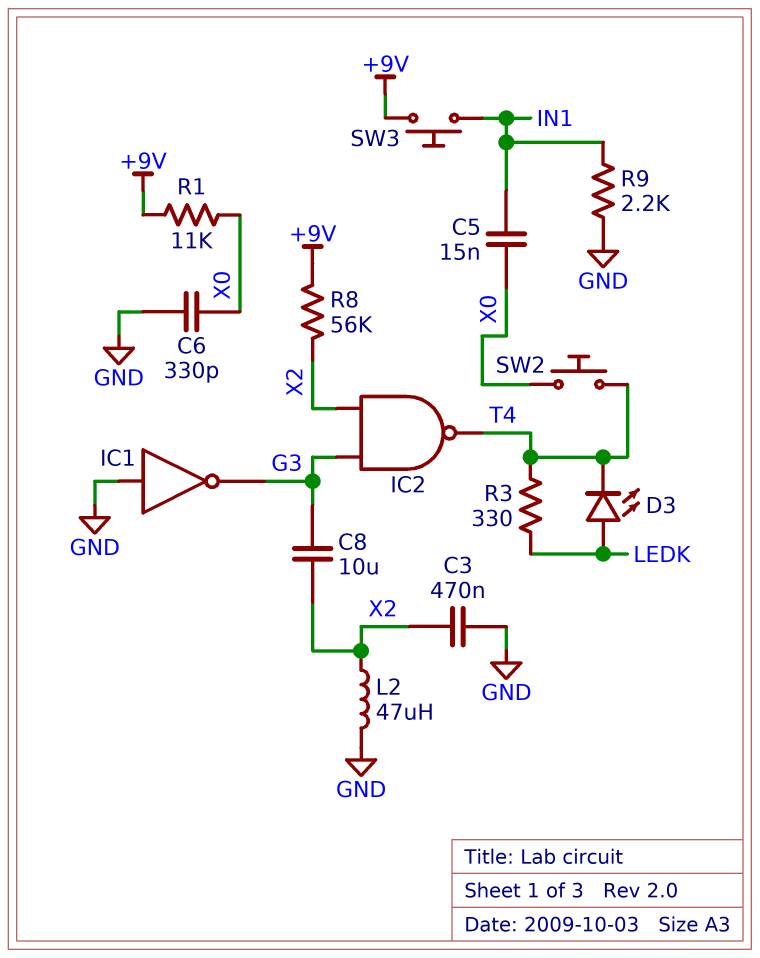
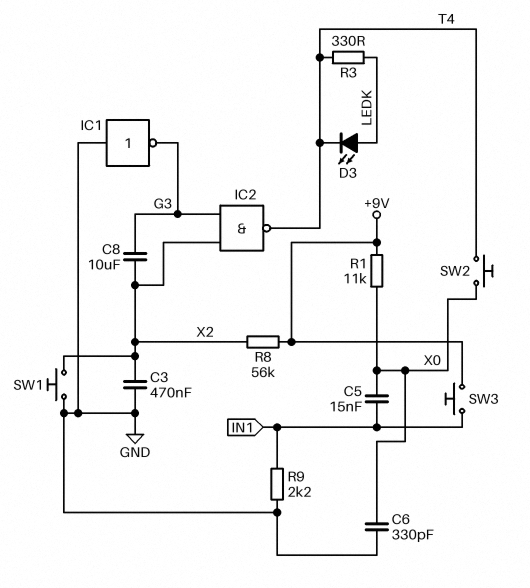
L2: 47uH (GND, X2) -> none
SW1: none -> button (GND, X2)

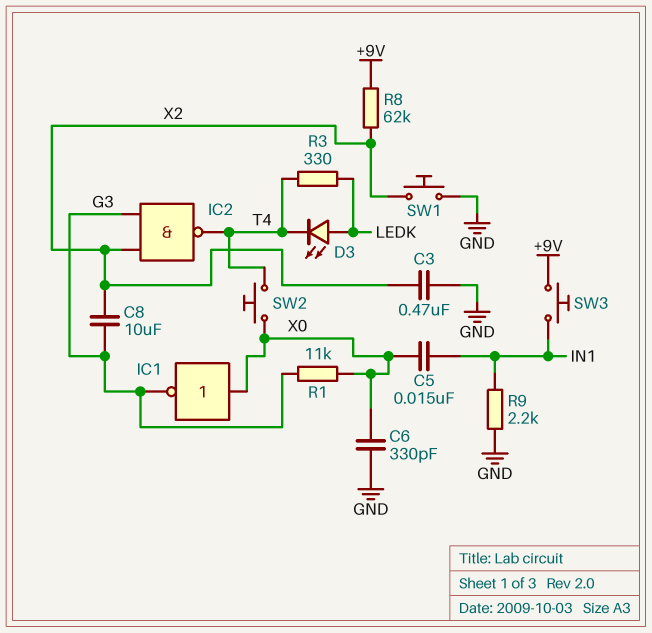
IC1: NOT (in GND, out G3) -> NOT (in X0, out G3)
R1: 11k (+9V, X0) -> 11k (G3, X0)
R8: 56k (+9V, X2) -> 62k (+9V, X2)

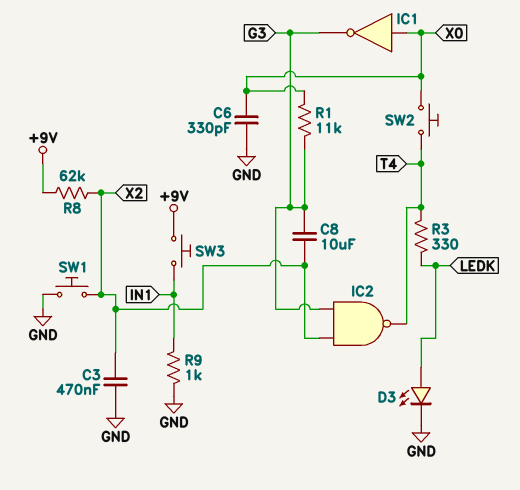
C5: 15nF (IN1, X0) -> none
D3: LED (A LEDK, K T4) -> LED (A LEDK, K GND)
R9: 2.2k (GND, IN1) -> 1k (GND, IN1)

